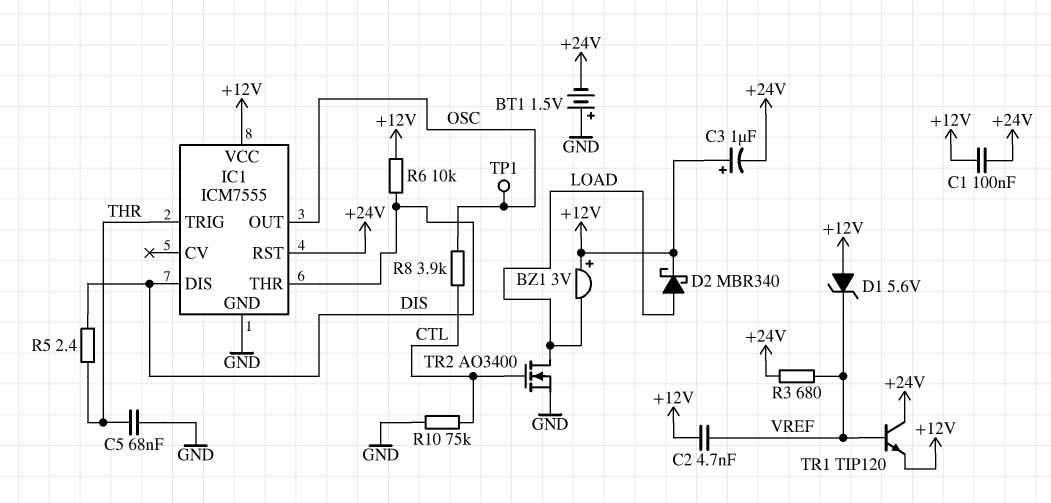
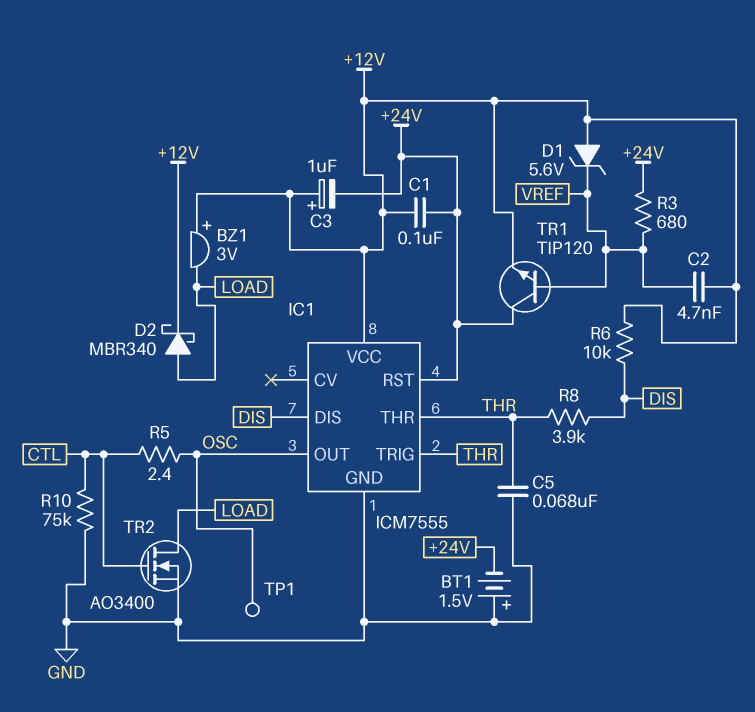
IC1 pin THR: DIS -> THR
R5: 2.4 (DIS, THR) -> 2.4 (CTL, OSC)
R8: 3.9k (CTL, OSC) -> 3.9k (DIS, THR)

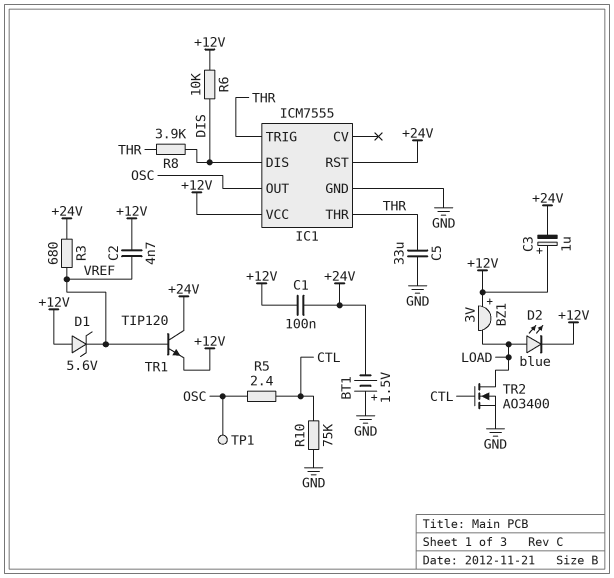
C5: 68nF (GND, THR) -> 33uF (GND, THR)
D2: schottky MBR340 (A LOAD, K +12V) -> LED blue (A LOAD, K +12V)

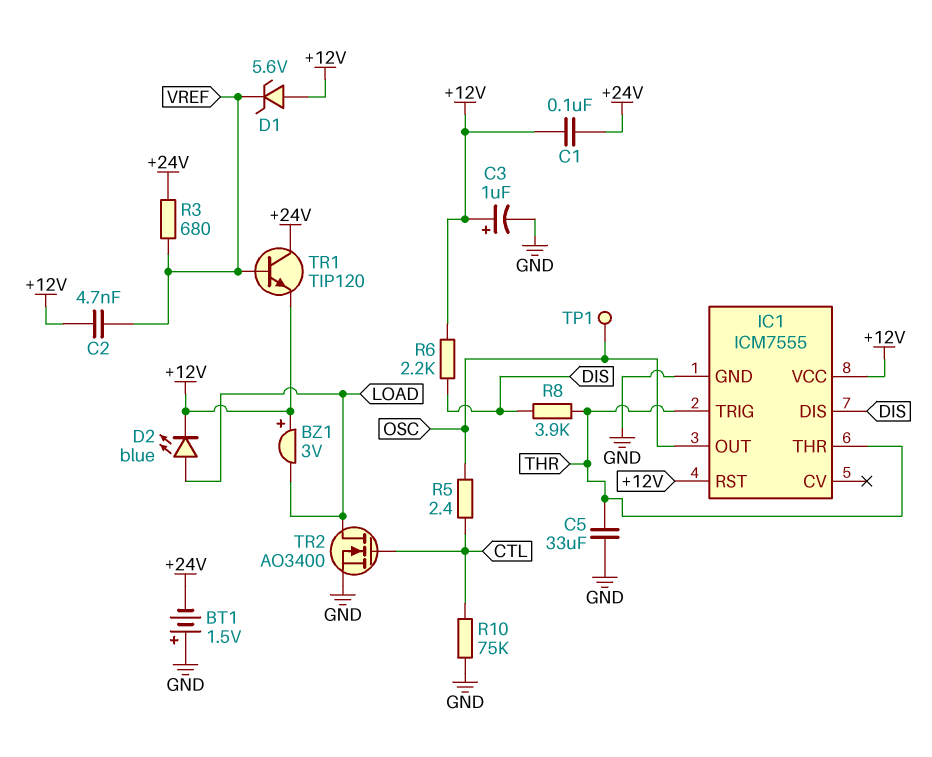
C3: 1uF (plus +12V, minus +24V) -> 1uF (plus +12V, minus GND)
IC1 pin RST: +24V -> +12V
R6: 10k (+12V, DIS) -> 2.2k (+12V, DIS)

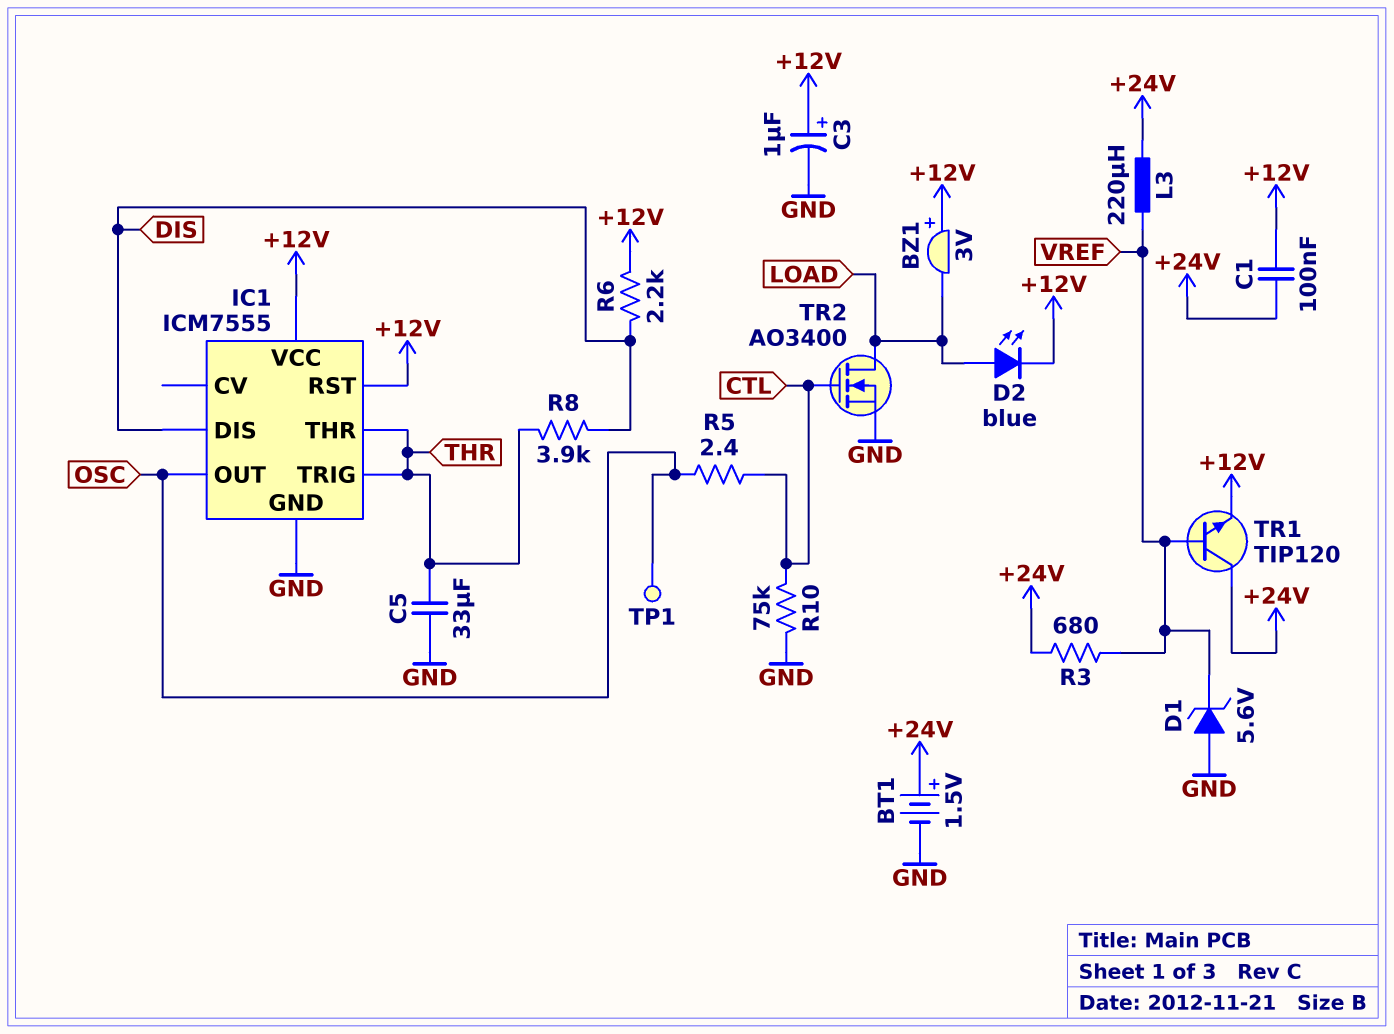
BT1: 1.5V (plus GND, minus +24V) -> 1.5V (plus +24V, minus GND)
C2: 4.7nF (+12V, VREF) -> none
D1: zener 5.6V (A +12V, K VREF) -> zener 5.6V (A GND, K VREF)
L3: none -> 220uH (+24V, VREF)

